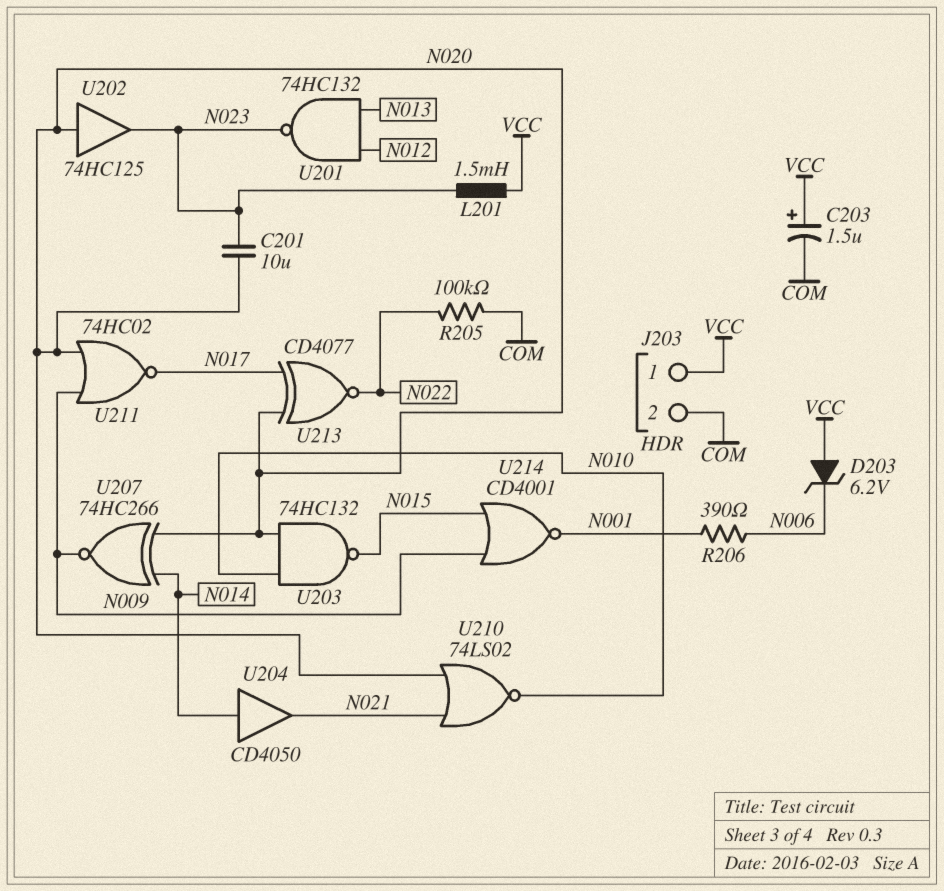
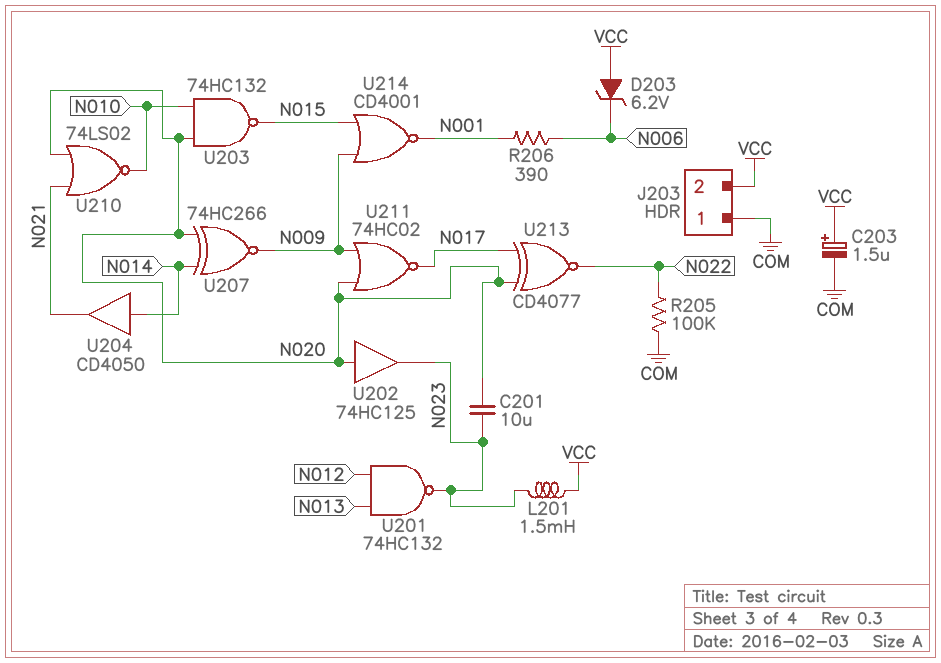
J203 pin 1: VCC -> COM
J203 pin 2: COM -> VCC

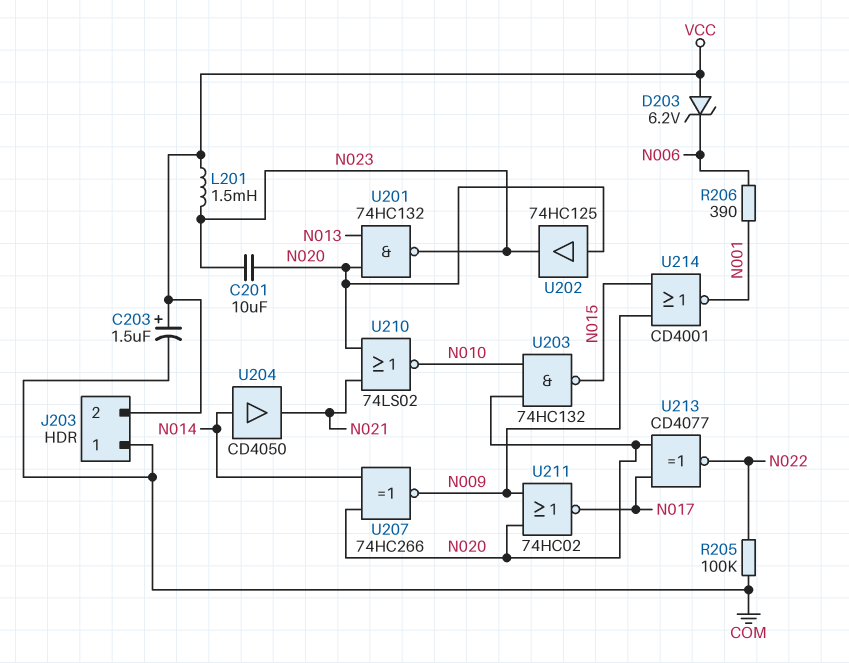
U201: NAND 74HC132 (in N012, in N013, out N023) -> NAND 74HC132 (in N013, in N020, out N023)

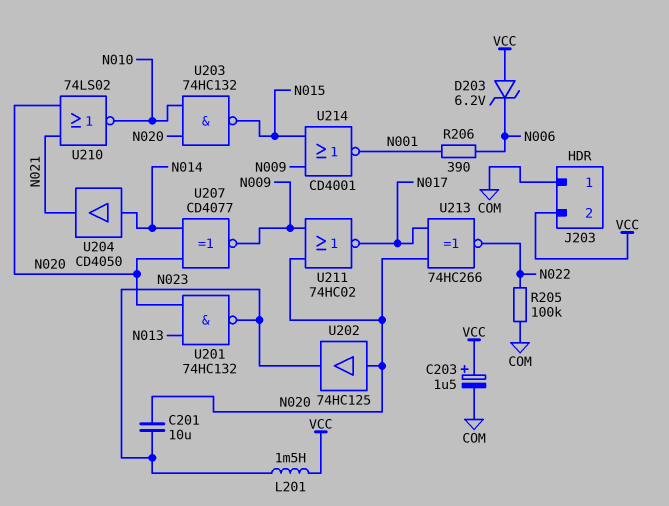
U207: XNOR 74HC266 (in N014, in N020, out N009) -> XNOR CD4077 (in N014, in N020, out N009)
U213: XNOR CD4077 (in N017, in N020, out N022) -> XNOR 74HC266 (in N017, in N020, out N022)

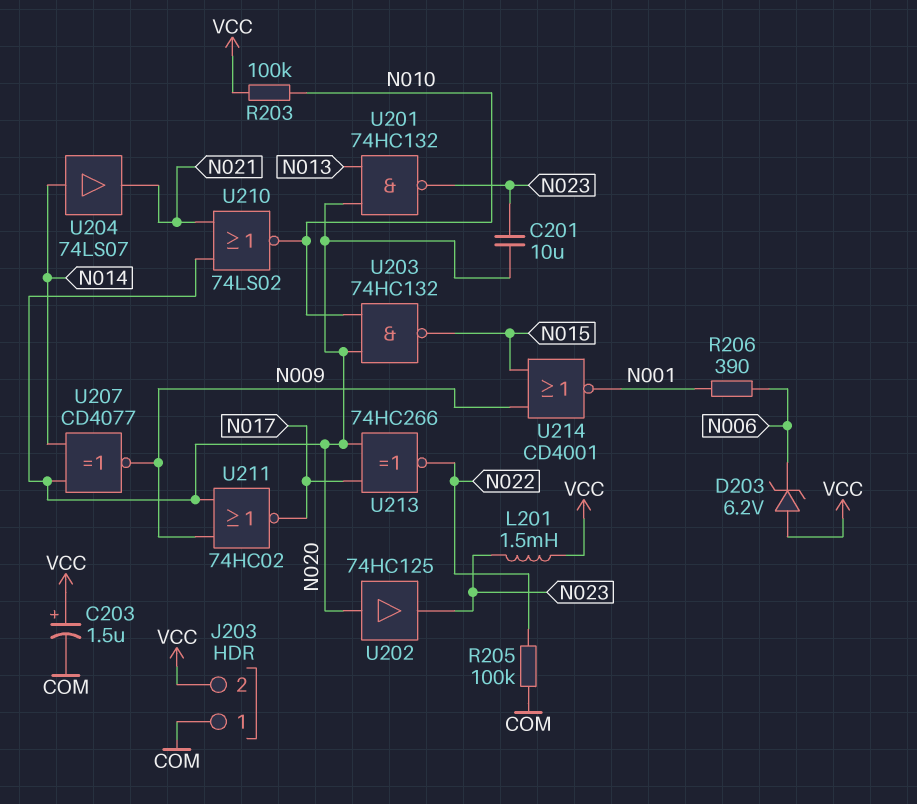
R203: none -> 100k (N010, VCC)
U204: buffer CD4050 (in N014, out N021) -> buffer 74LS07 (in N014, out N021)

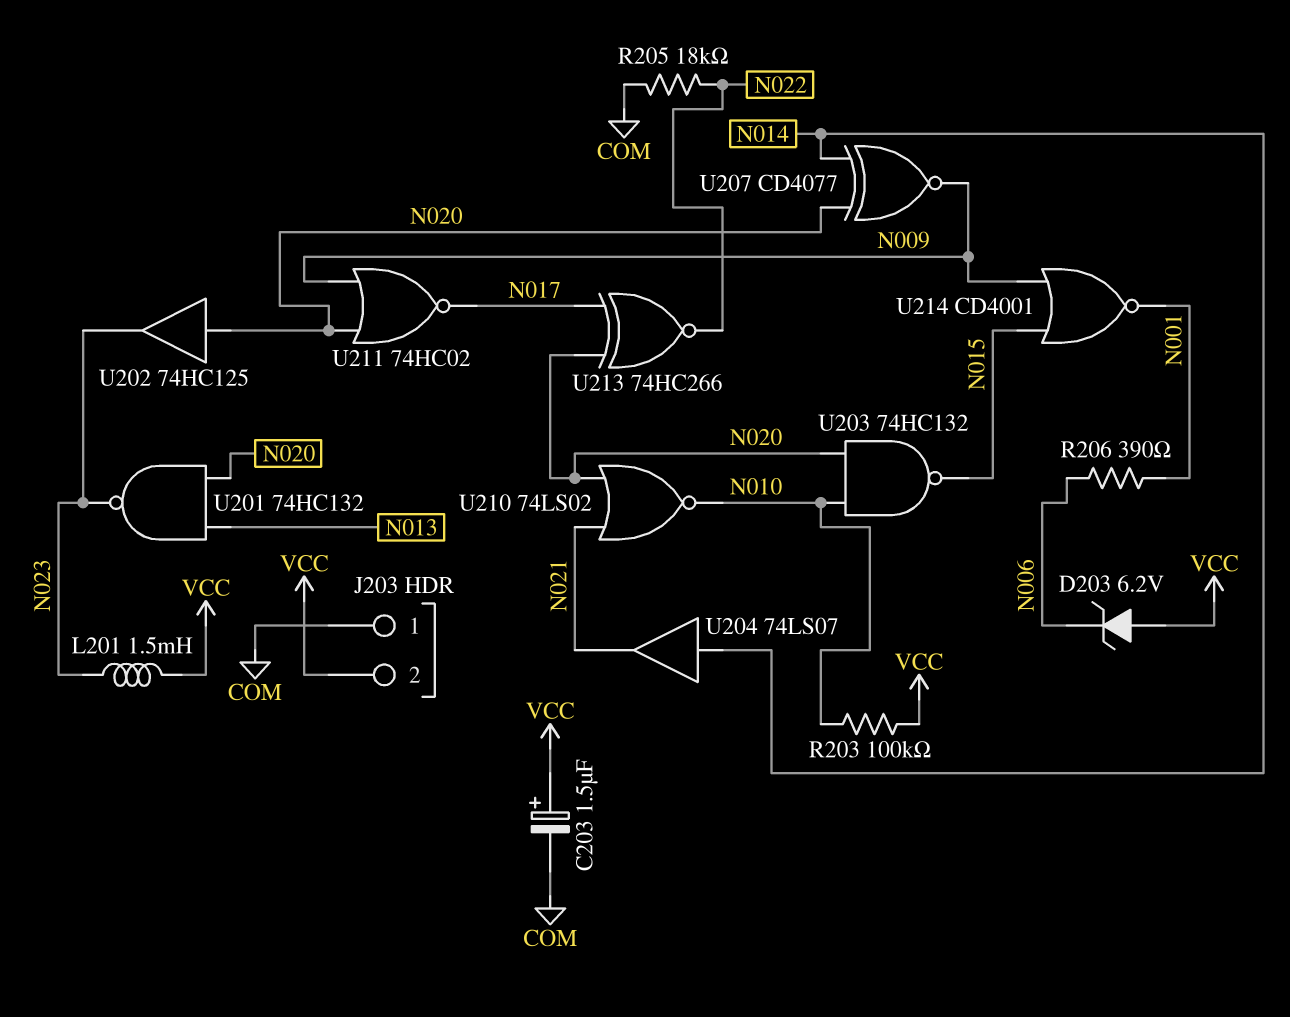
C201: 10uF (N020, N023) -> none
R205: 100k (COM, N022) -> 18k (COM, N022)

